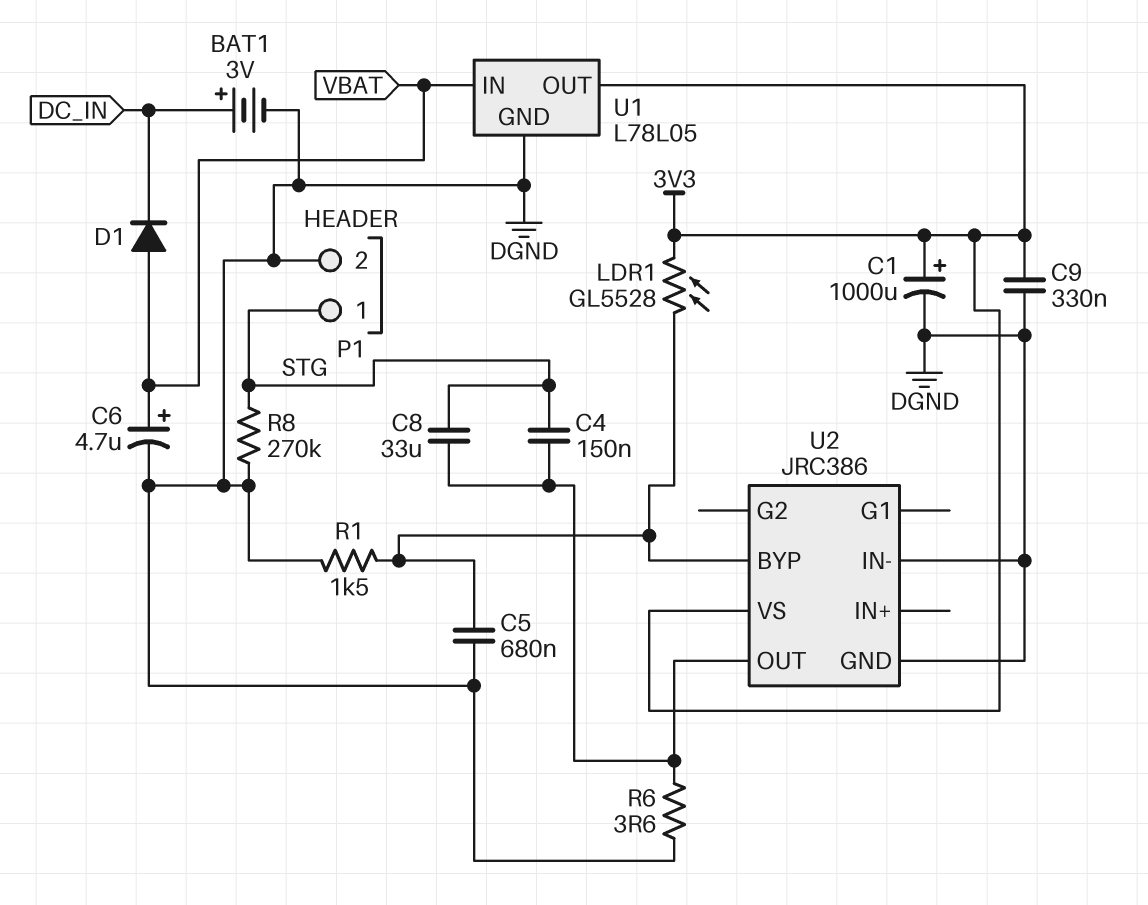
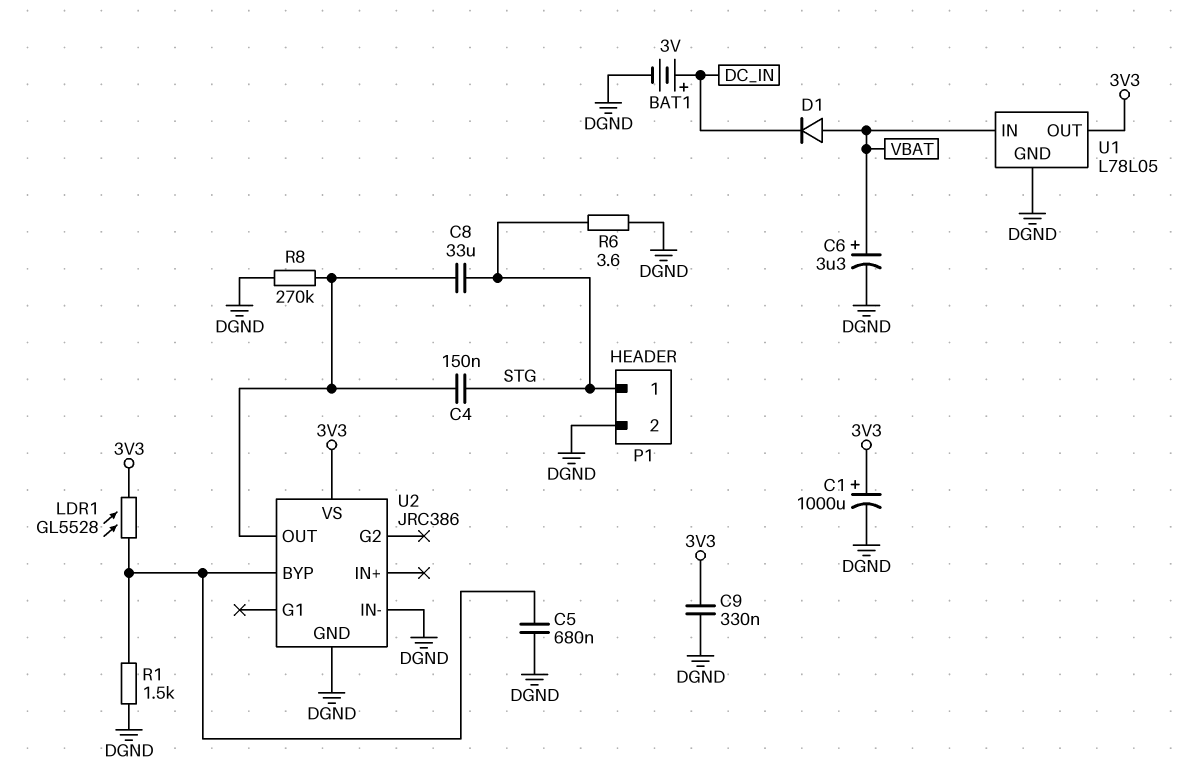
C6: 4.7uF (plus VBAT, minus DGND) -> 3.3uF (plus VBAT, minus DGND)
R6: 3.6 (DGND, U2/OUT) -> 3.6 (DGND, STG)
R8: 270k (DGND, STG) -> 270k (DGND, U2/OUT)

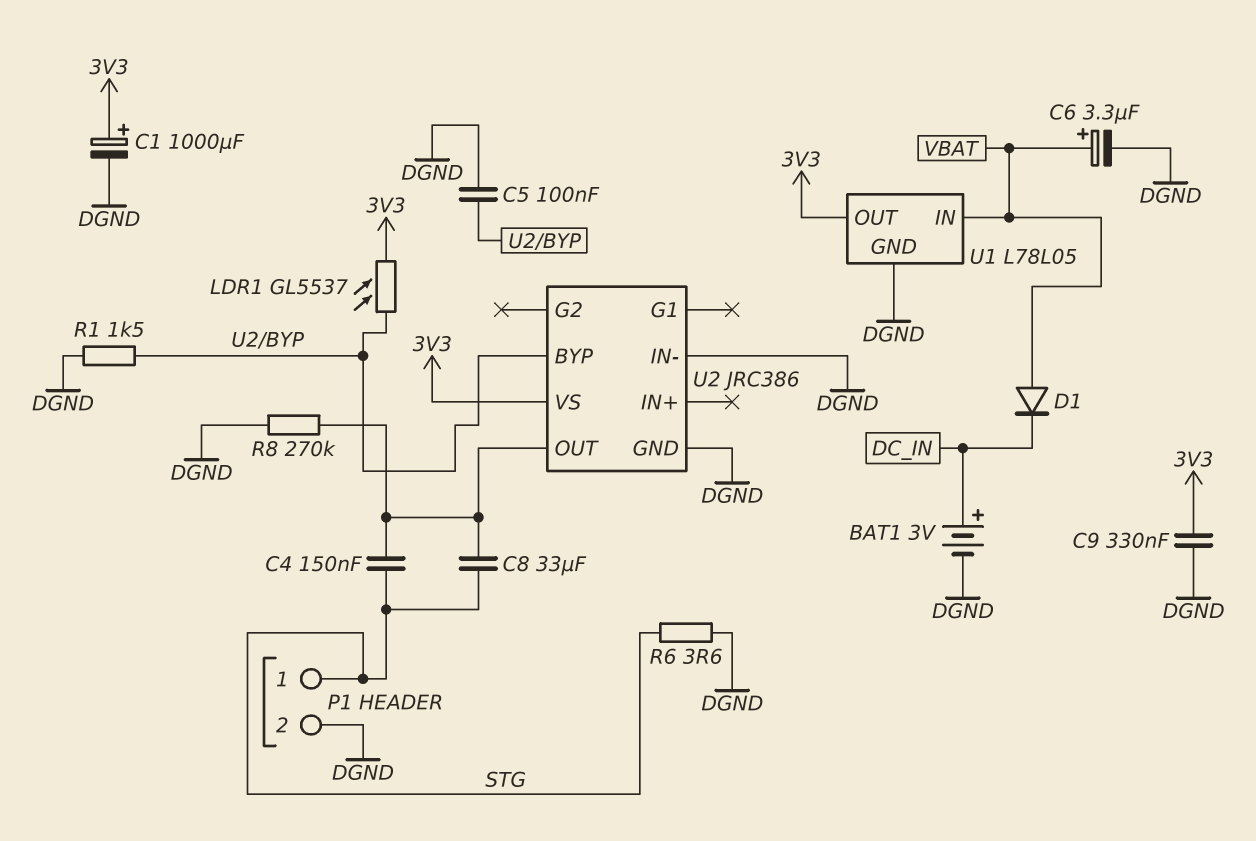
C5: 680nF (DGND, U2/BYP) -> 100nF (DGND, U2/BYP)
LDR1: GL5528 (3V3, U2/BYP) -> GL5537 (3V3, U2/BYP)

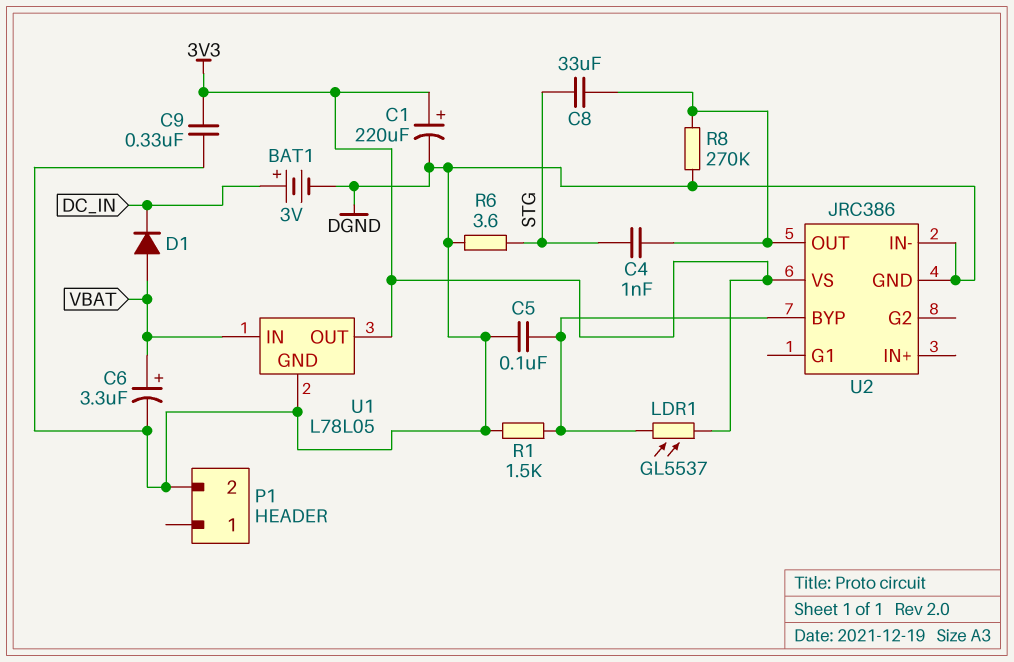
C1: 1000uF (plus 3V3, minus DGND) -> 220uF (plus 3V3, minus DGND)
C4: 150nF (STG, U2/OUT) -> 1nF (STG, U2/OUT)
P1 pin 1: STG -> none

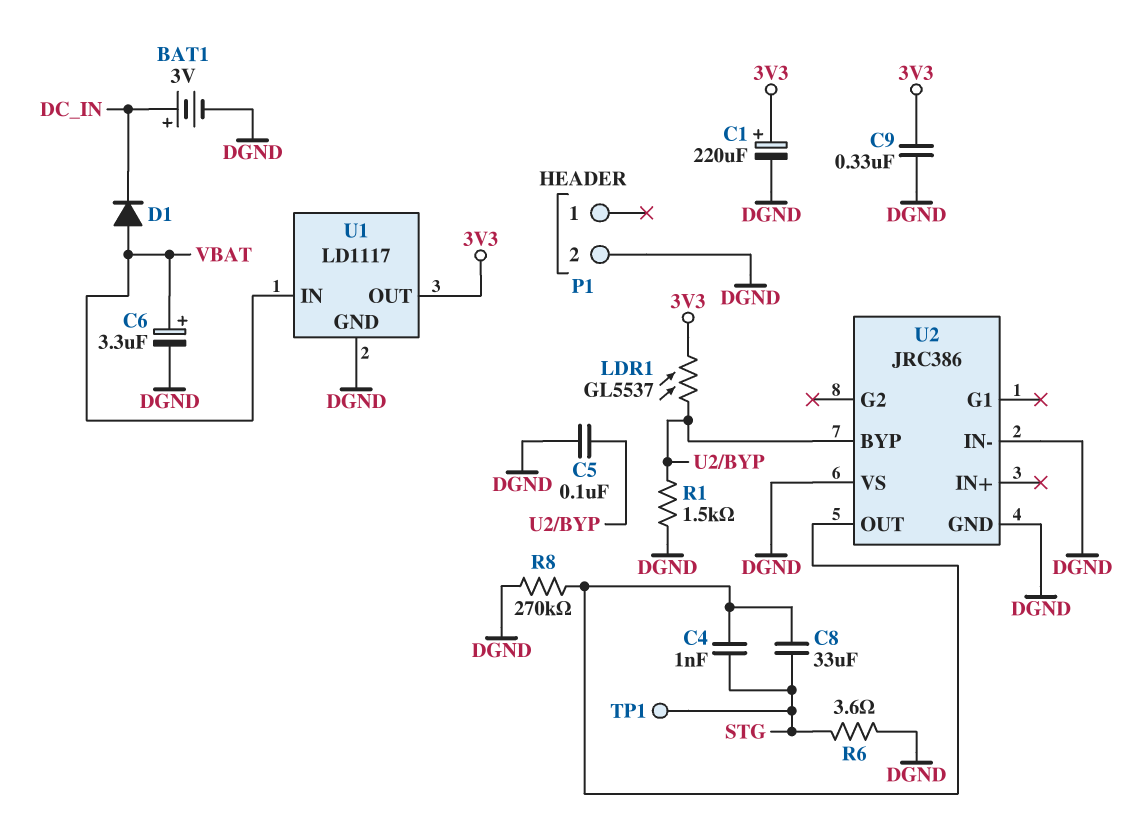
TP1: none -> test point (STG)
U1: L78L05 -> LD1117
U2 pin VS: 3V3 -> DGND

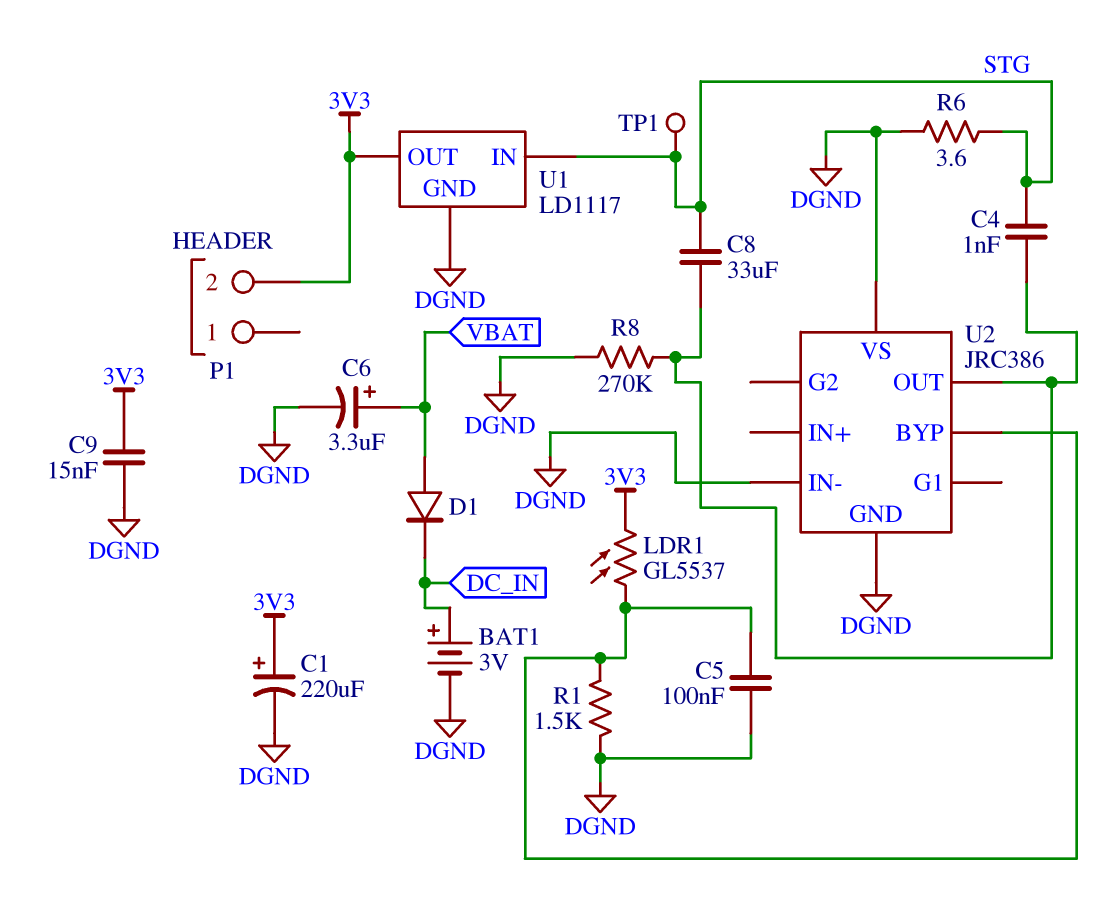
C9: 330nF (3V3, DGND) -> 15nF (3V3, DGND)
P1 pin 2: DGND -> 3V3
U1 pin IN: VBAT -> STG

